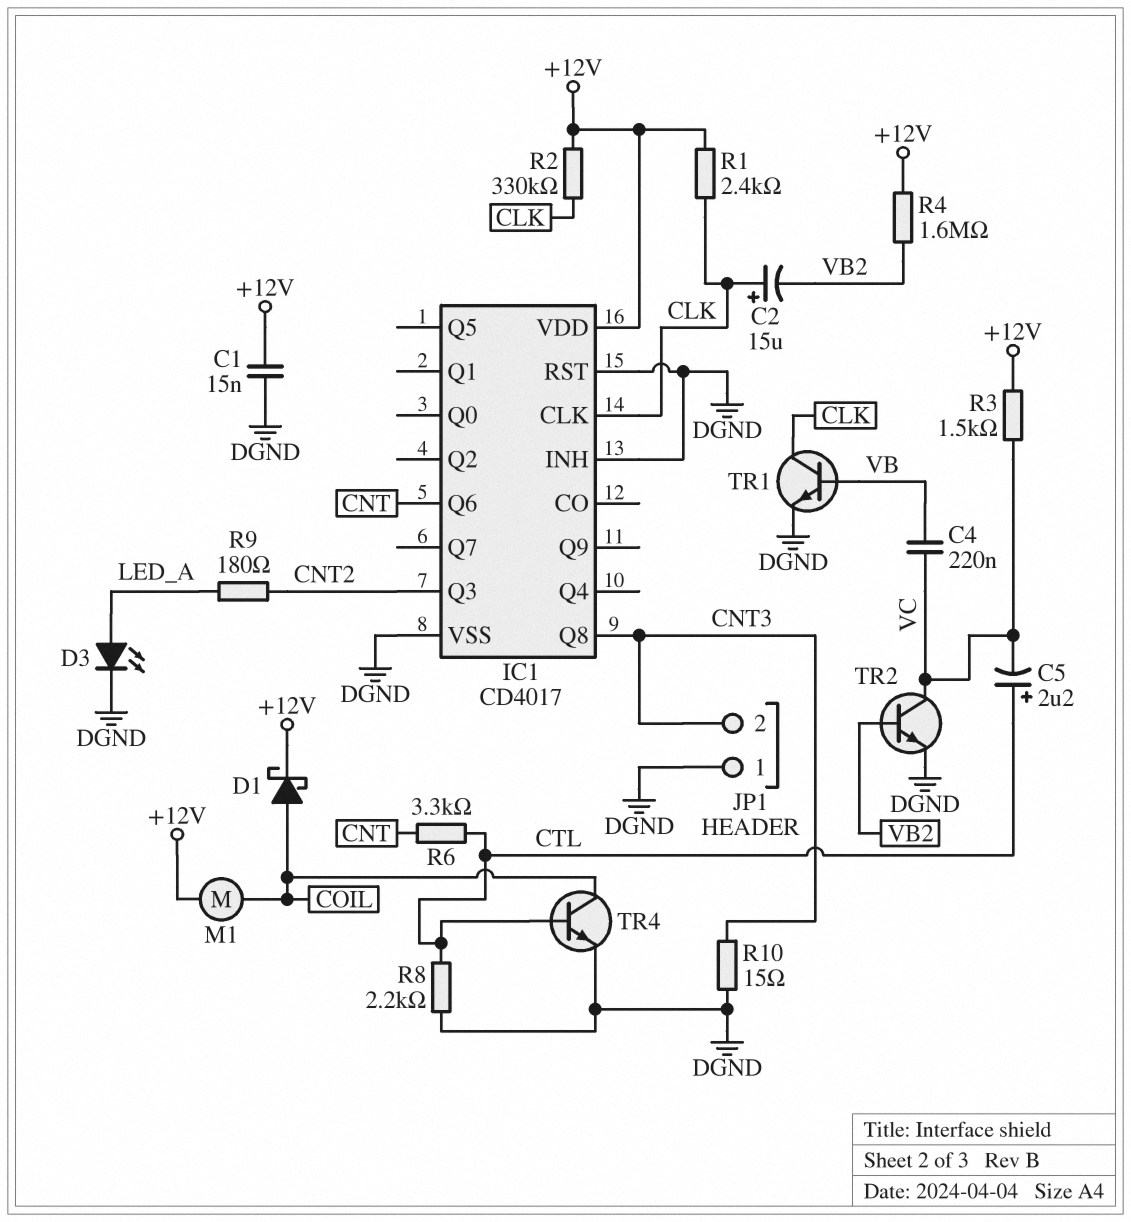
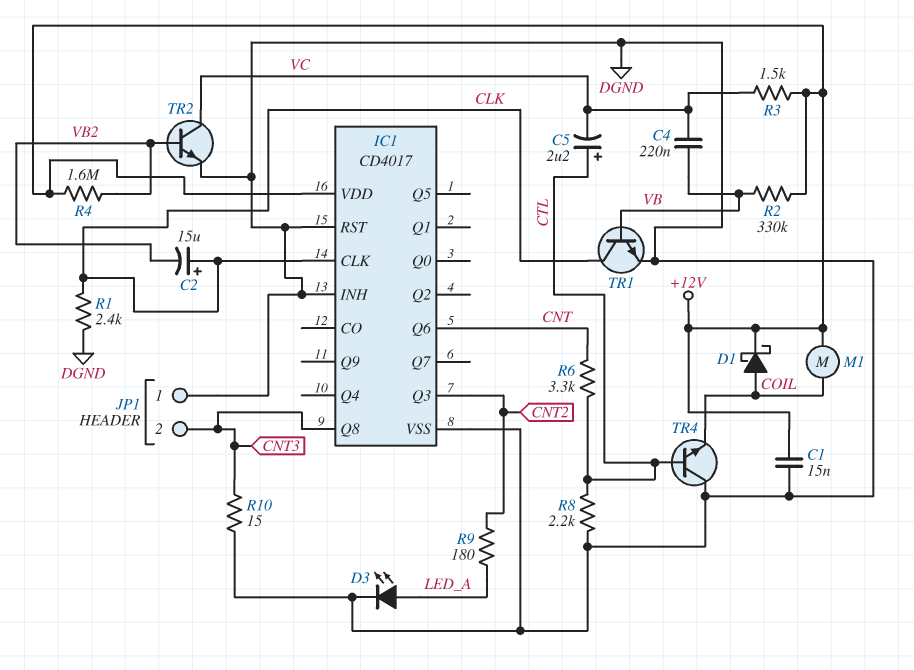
R1: 2.4k (+12V, CLK) -> 2.4k (CLK, DGND)
R2: 330k (+12V, CLK) -> 330k (+12V, VB)
TR4: NPN (B CTL, C COIL, E DGND) -> NPN (B CTL, C DGND, E COIL)

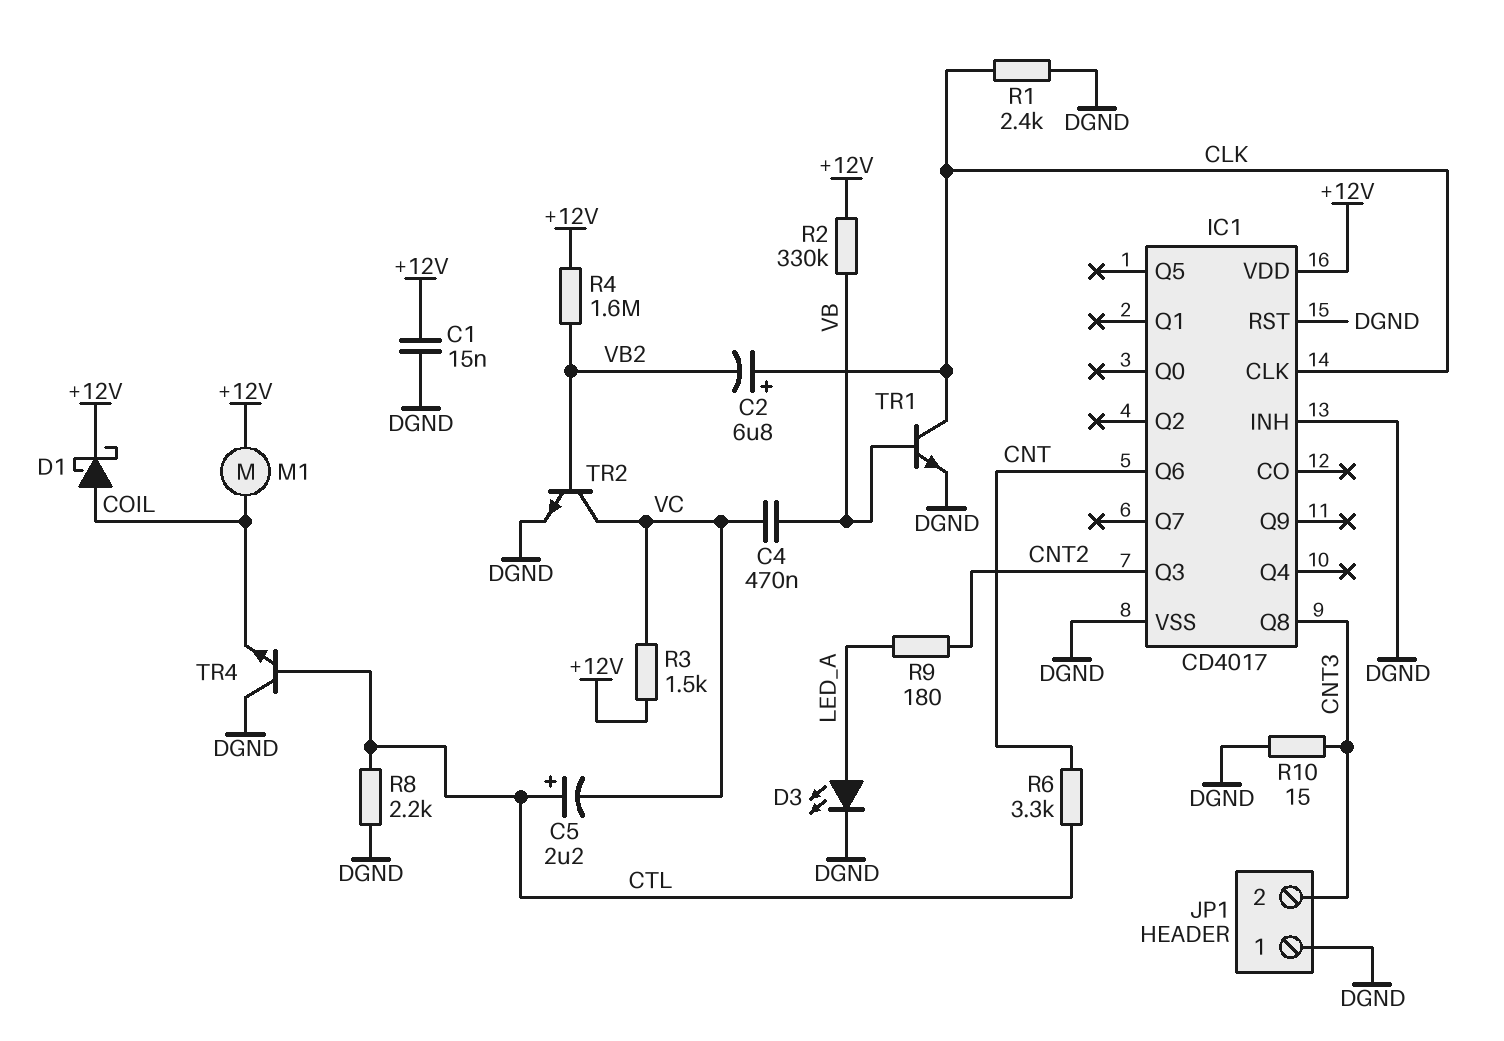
C2: 15uF (plus CLK, minus VB2) -> 6.8uF (plus CLK, minus VB2)
C4: 220nF (VB, VC) -> 470nF (VB, VC)

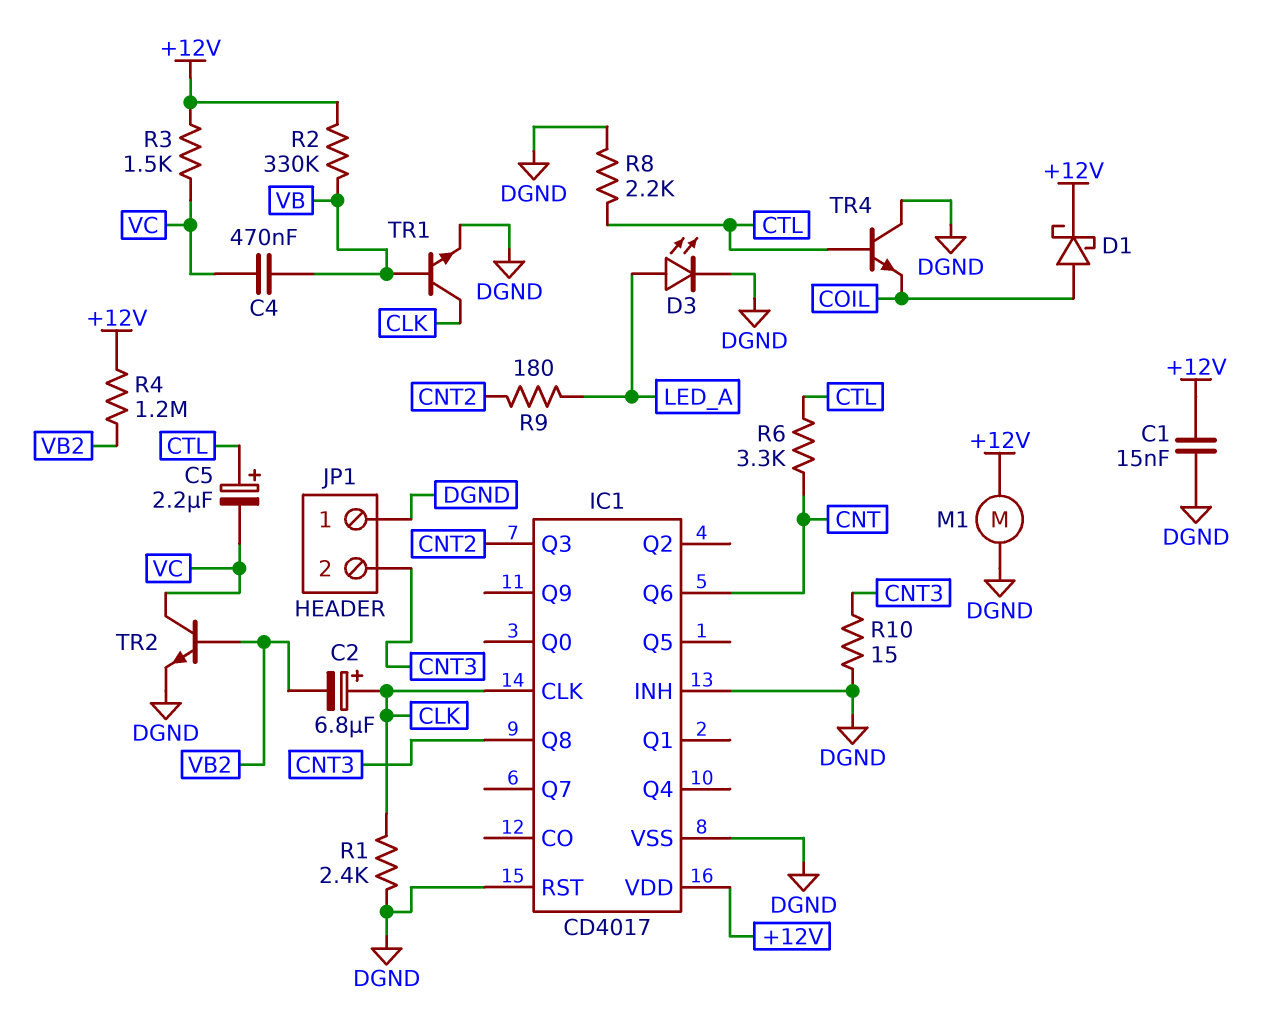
M1: motor (+12V, COIL) -> motor (+12V, DGND)
R4: 1.6M (+12V, VB2) -> 1.2M (+12V, VB2)

